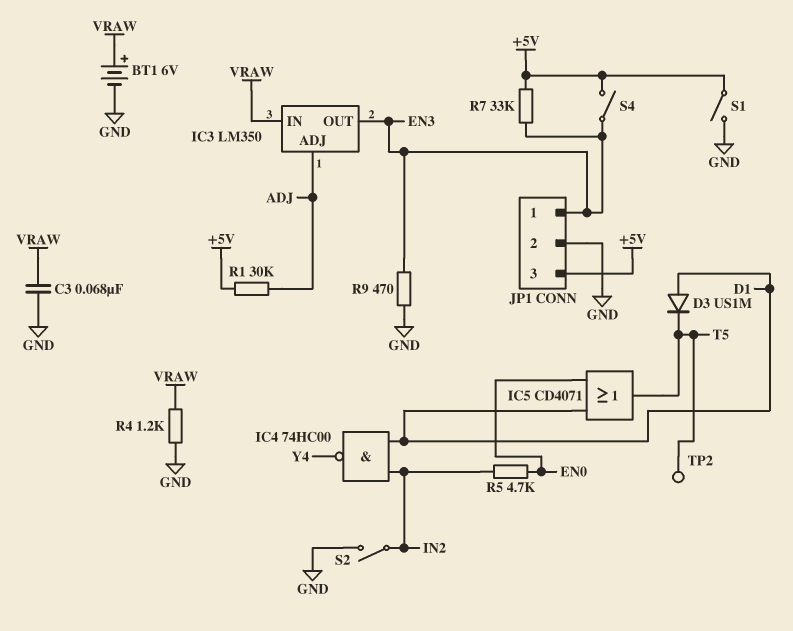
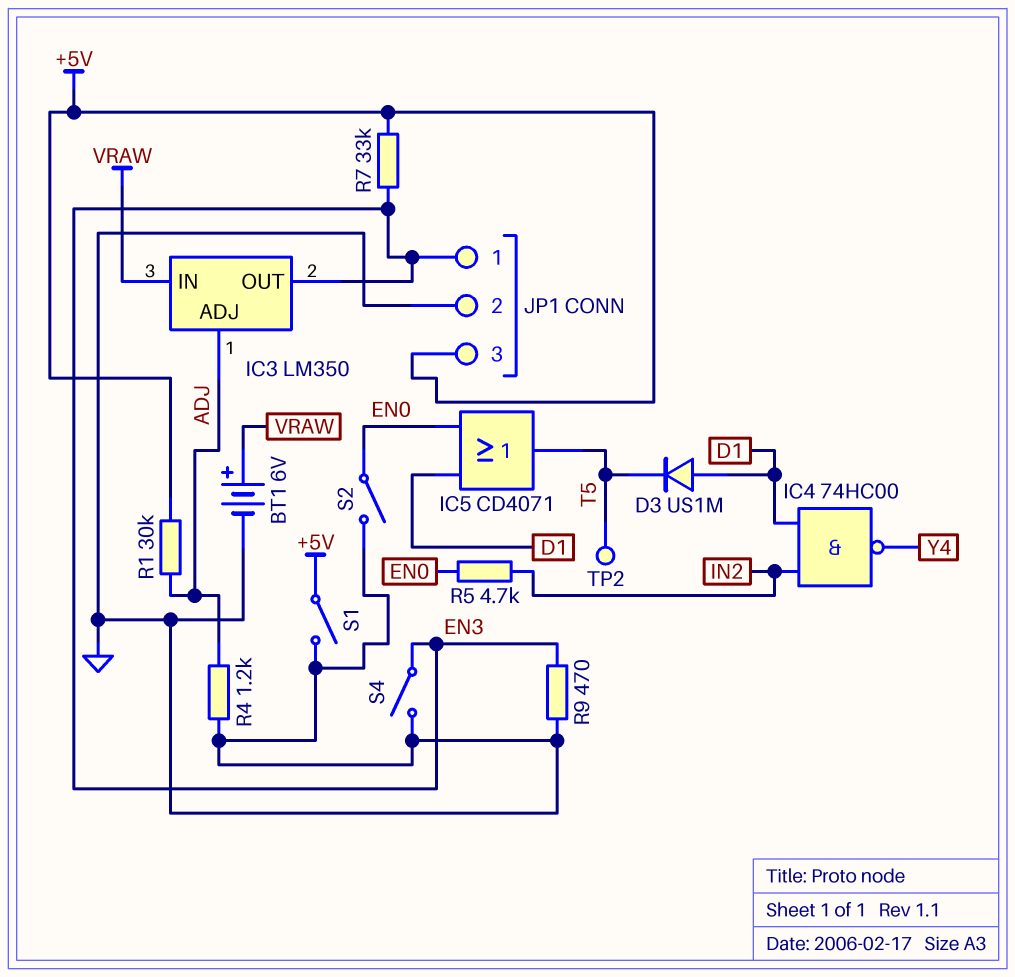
C3: 68nF (GND, VRAW) -> none
R4: 1.2k (GND, VRAW) -> 1.2k (ADJ, GND)
S2: switch (GND, IN2) -> switch (EN0, GND)
S4: switch (+5V, EN3) -> switch (EN3, GND)

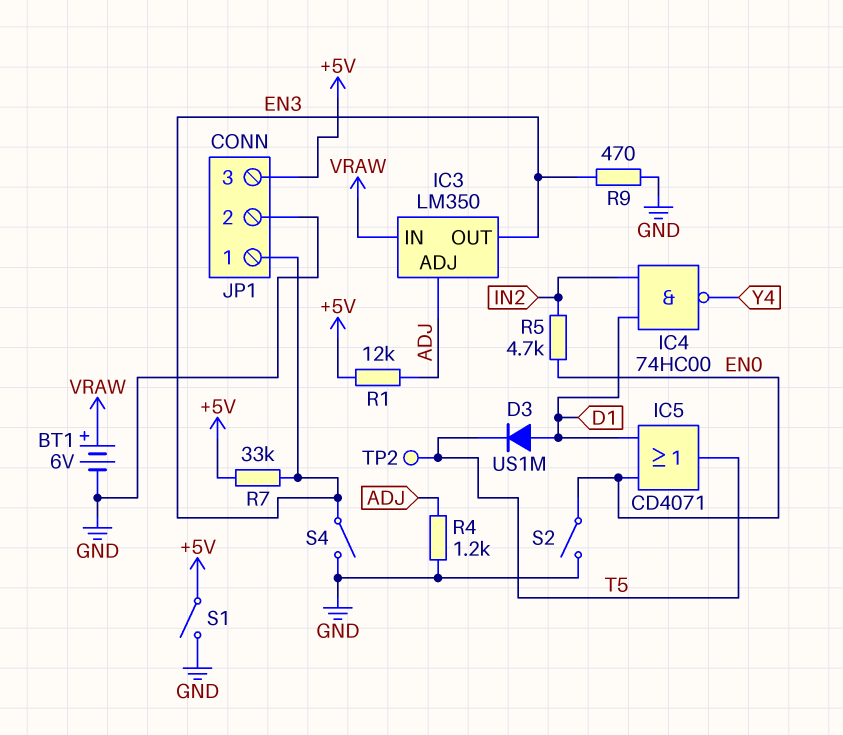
R1: 30k (+5V, ADJ) -> 12k (+5V, ADJ)

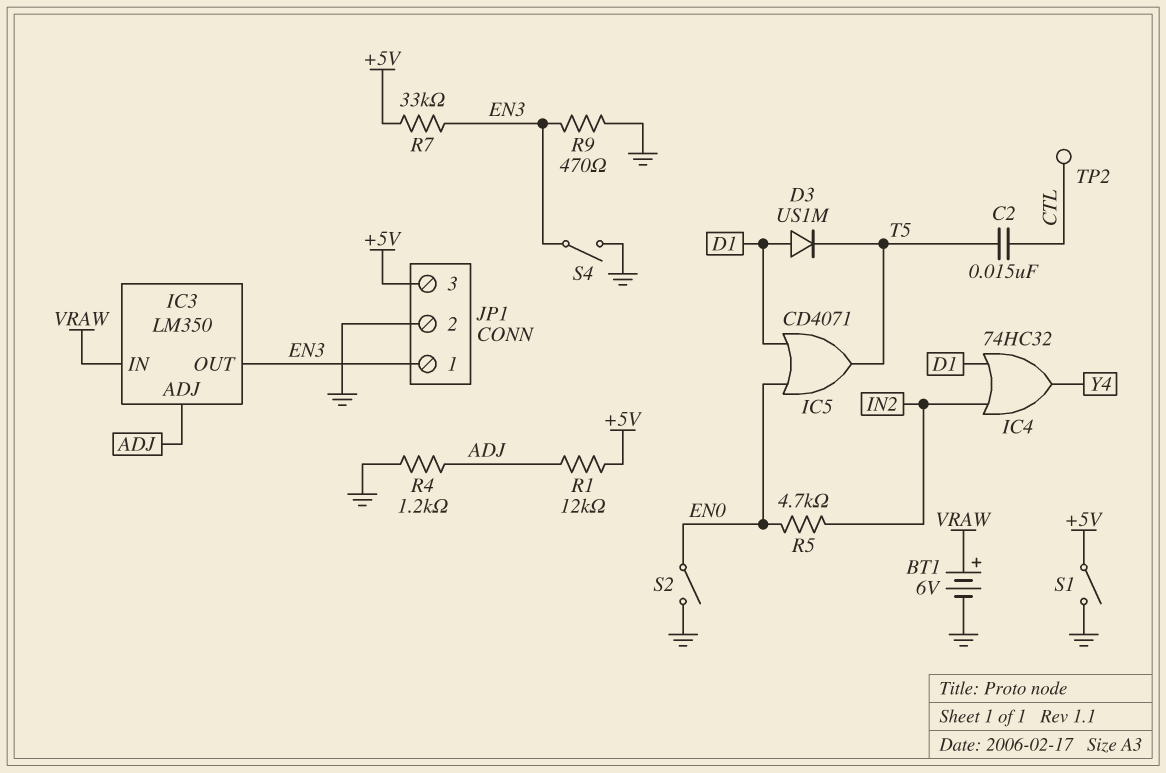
C2: none -> 15nF (CTL, T5)
IC4: NAND 74HC00 (in D1, in IN2, out Y4) -> OR 74HC32 (in D1, in IN2, out Y4)
TP2: test point (T5) -> test point (CTL)

